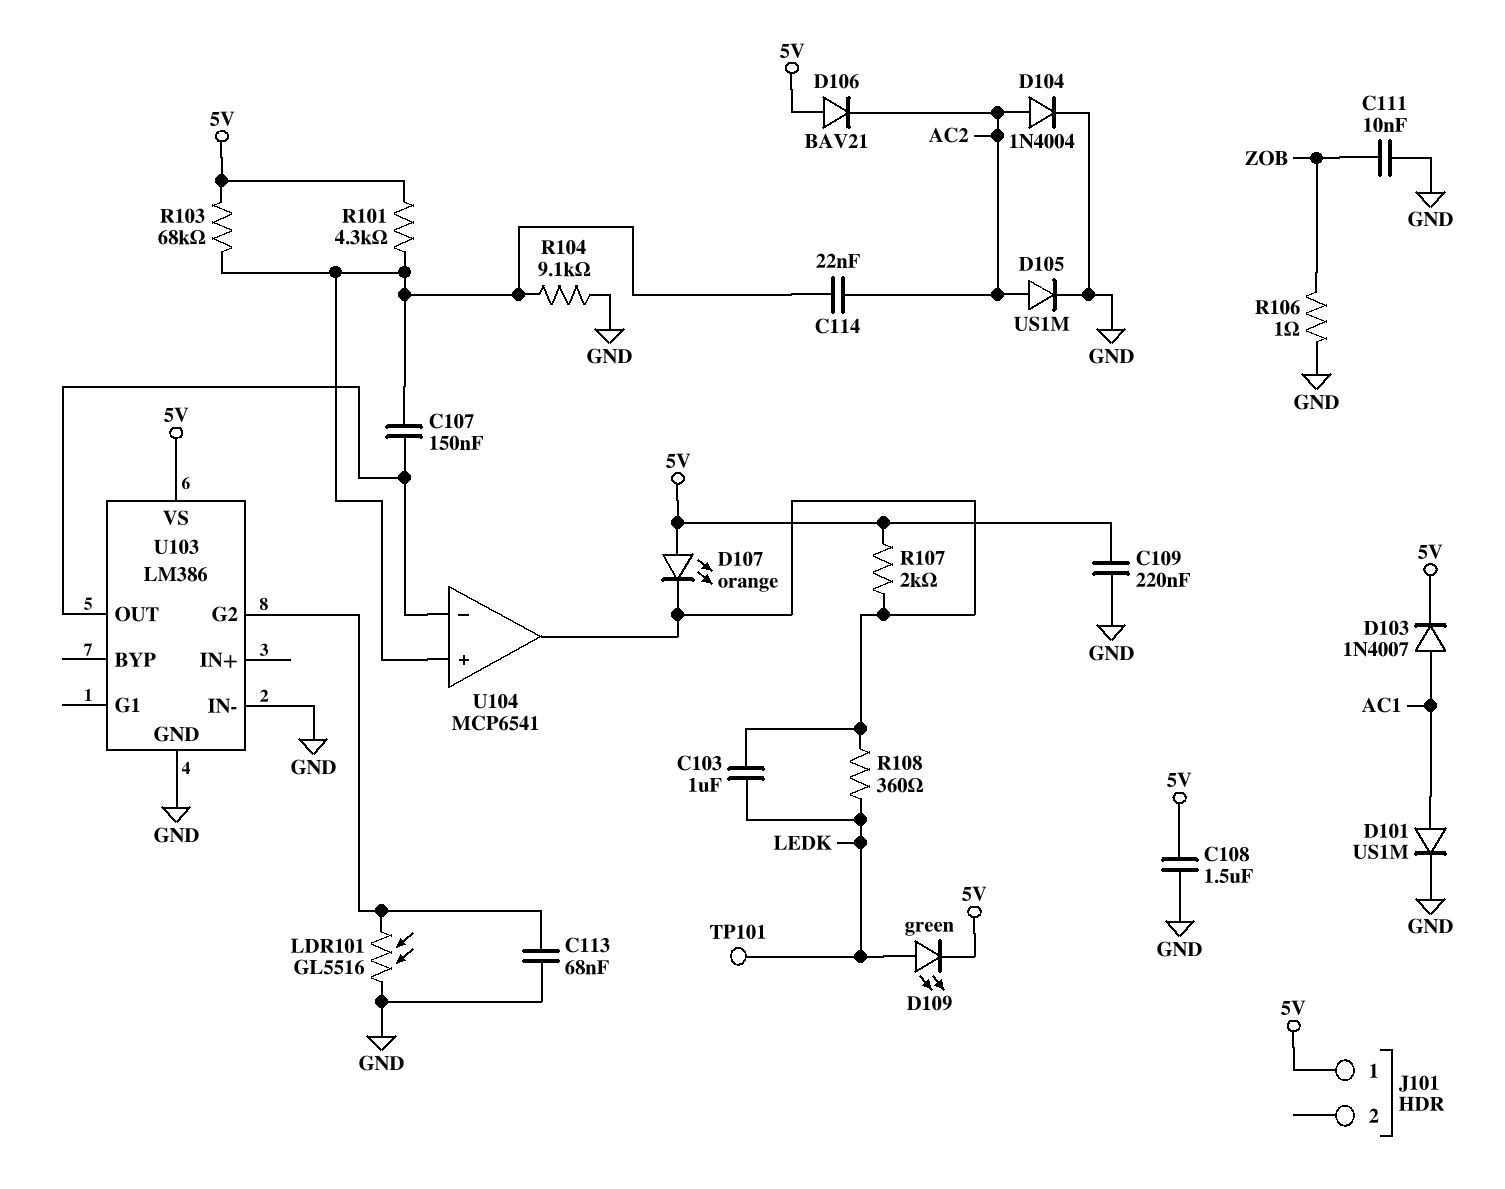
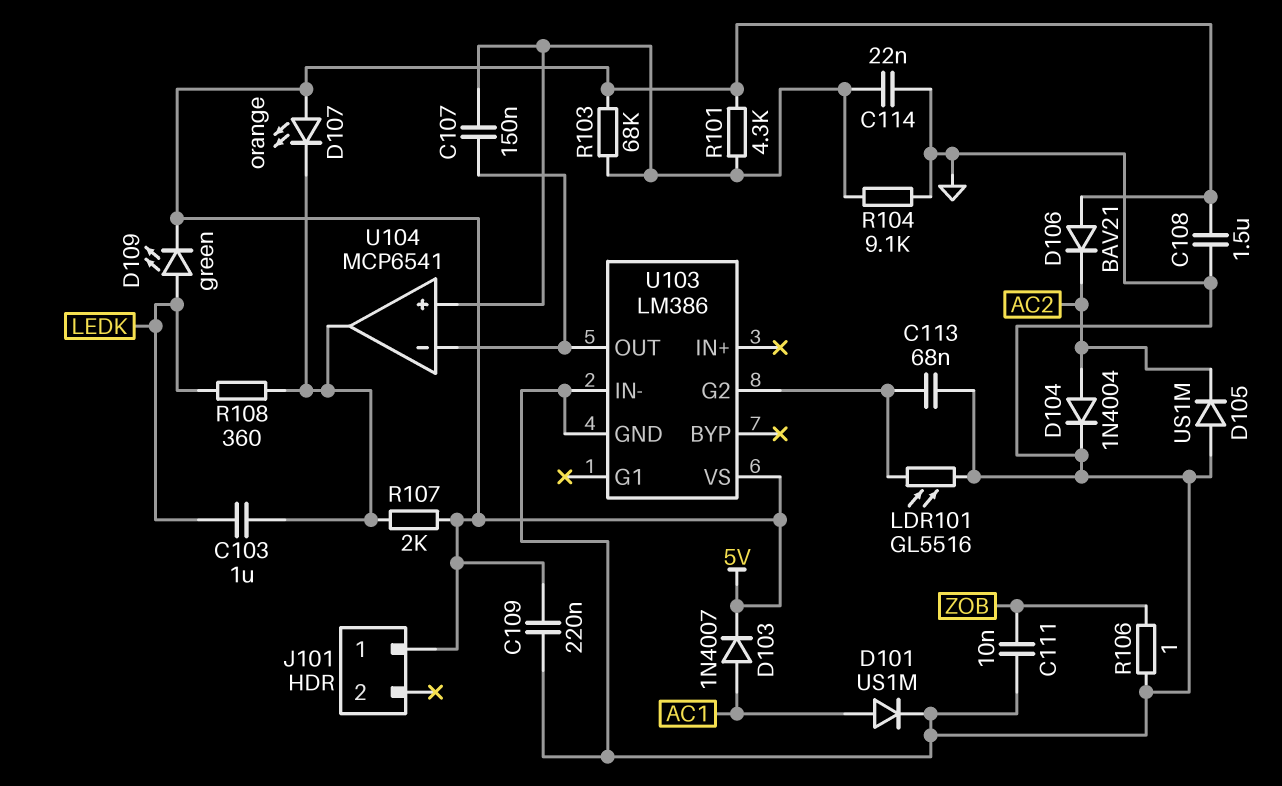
C114: 22nF (AC2, U104/in+) -> 22nF (GND, U104/in+)
D105: diode US1M (A AC2, K GND) -> diode US1M (A GND, K AC2)
TP101: test point (LEDK) -> none

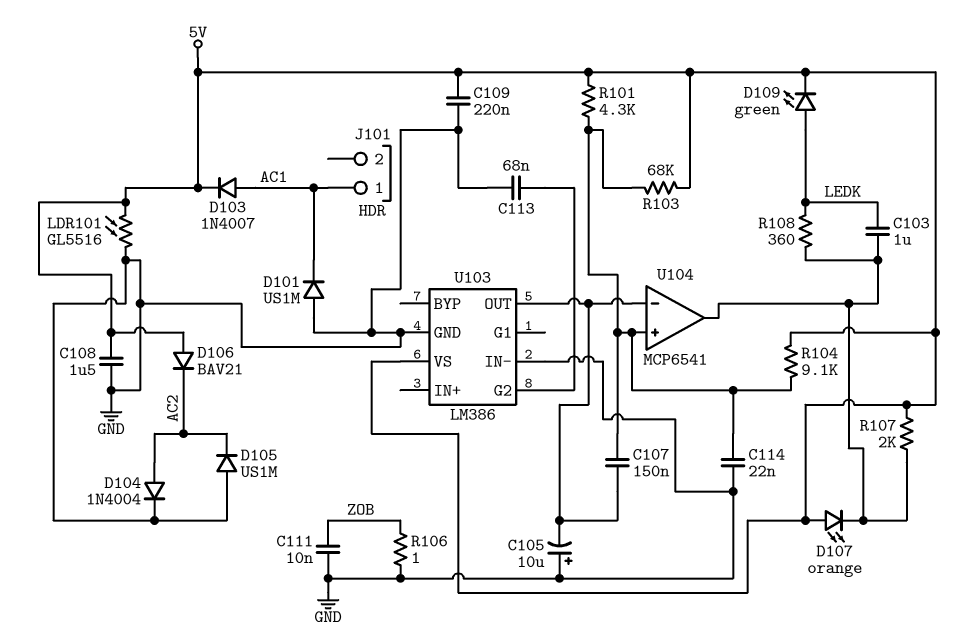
C105: none -> 10uF (plus GND, minus U103/OUT)
D101: diode US1M (A AC1, K GND) -> diode US1M (A GND, K AC1)
J101 pin 1: 5V -> AC1
LDR101: GL5516 (GND, U103/G2) -> GL5516 (5V, GND)
R104: 9.1k (GND, U104/in+) -> 9.1k (5V, U104/in+)

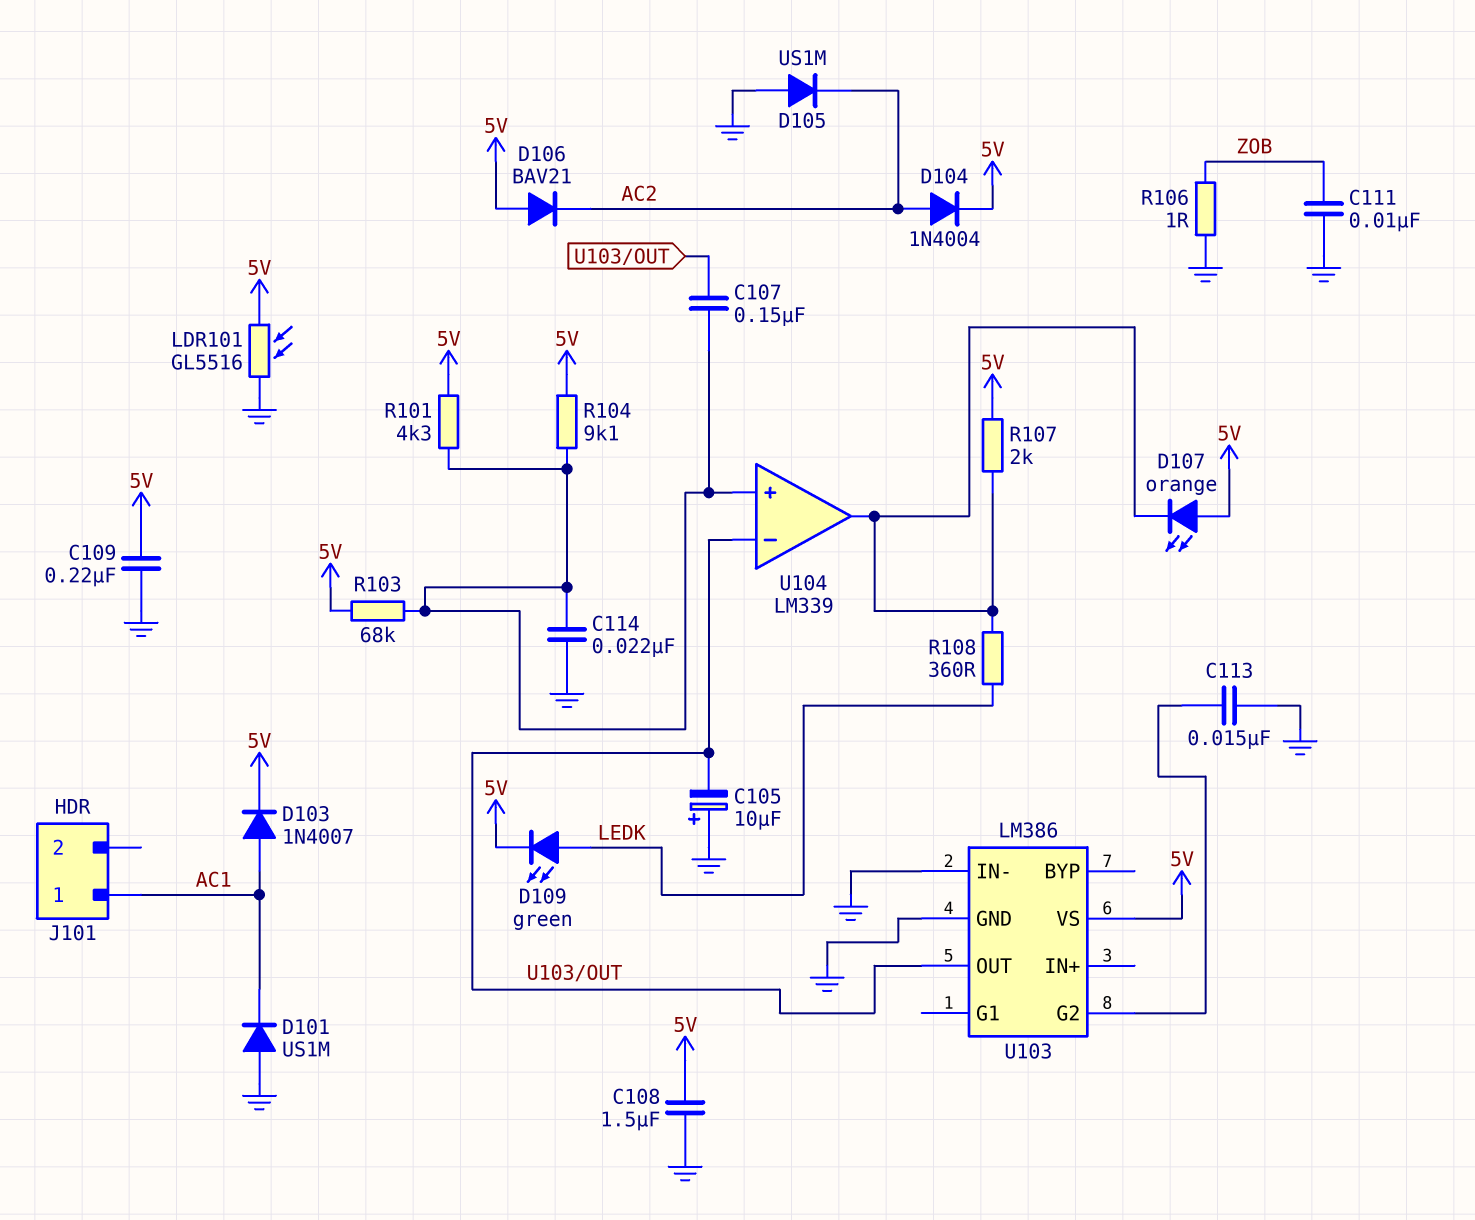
C103: 1uF (LEDK, U104/out) -> none
C113: 68nF (GND, U103/G2) -> 15nF (GND, U103/G2)
D104: diode 1N4004 (A AC2, K GND) -> diode 1N4004 (A AC2, K 5V)
U104: MCP6541 -> LM339

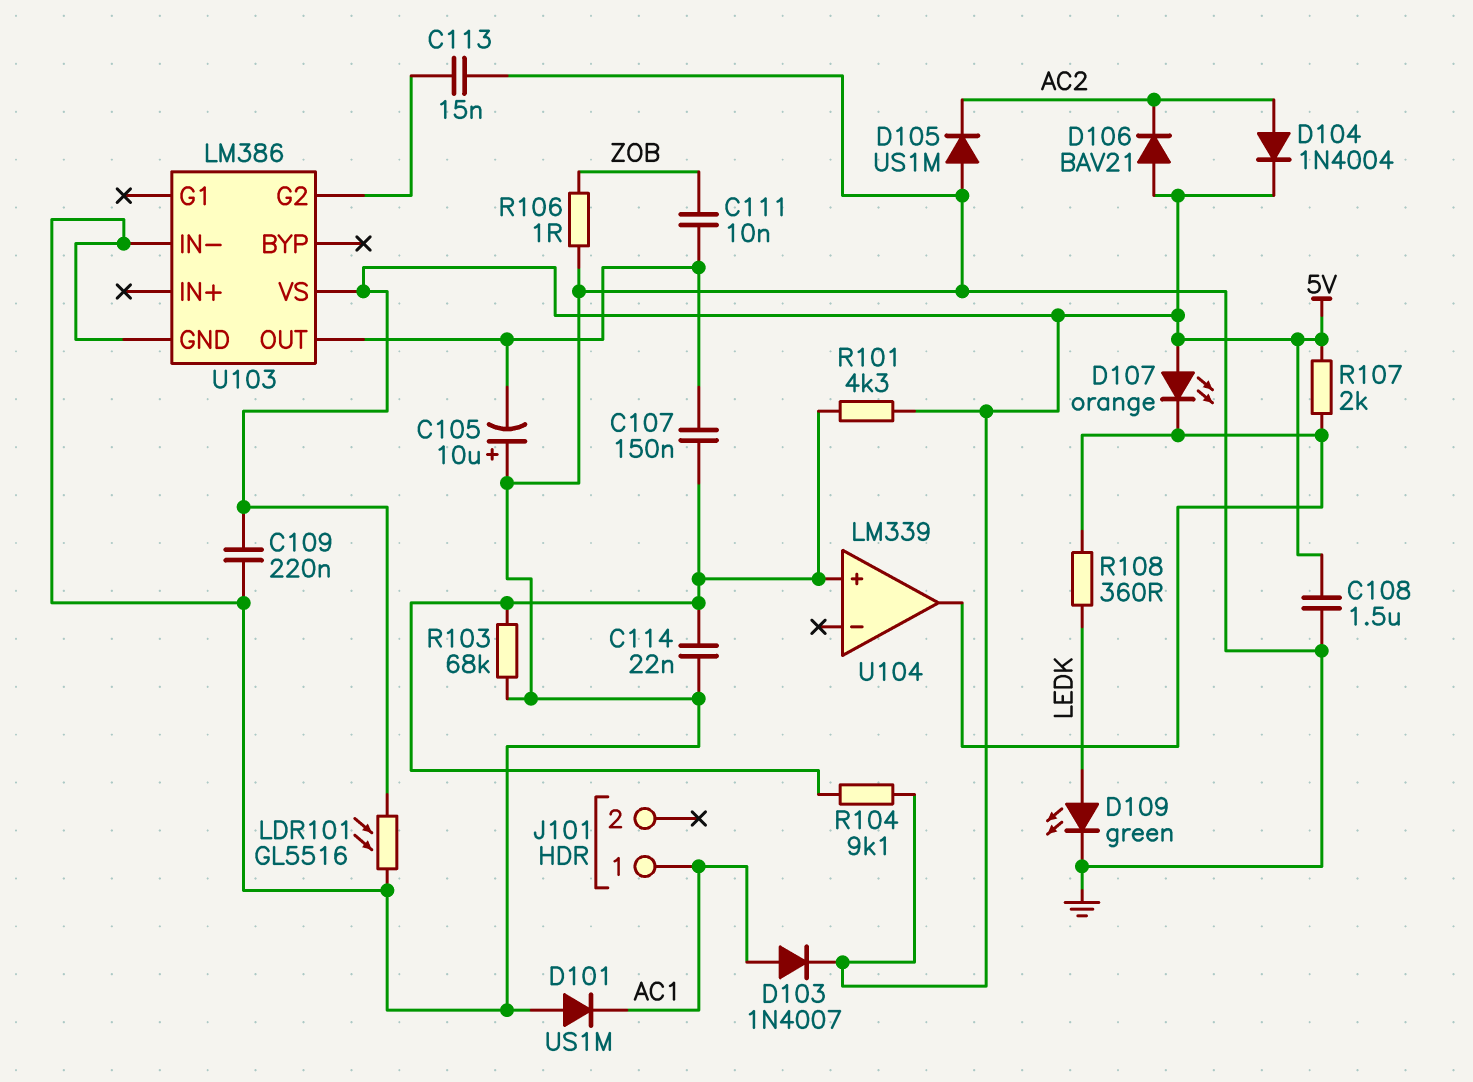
C111: 10nF (GND, ZOB) -> 10nF (U103/OUT, ZOB)
D109: LED green (A LEDK, K 5V) -> LED green (A LEDK, K GND)
R103: 68k (5V, U104/in+) -> 68k (GND, U104/in+)
U104 pin in-: U103/OUT -> none

